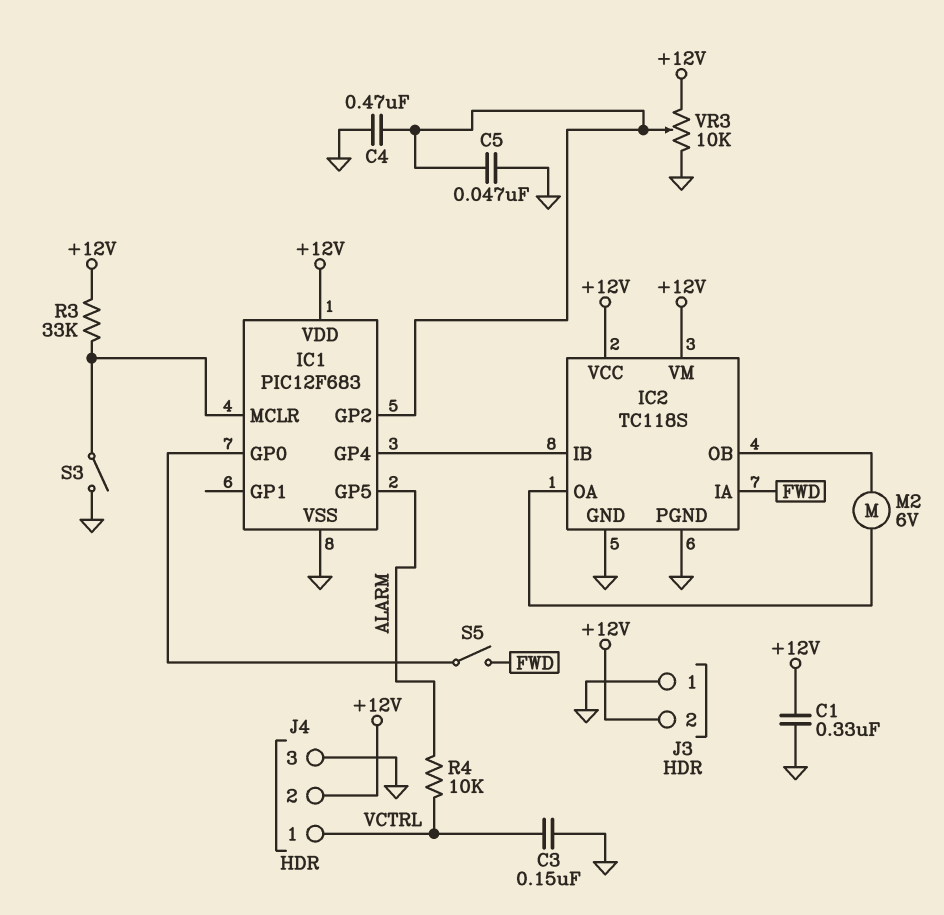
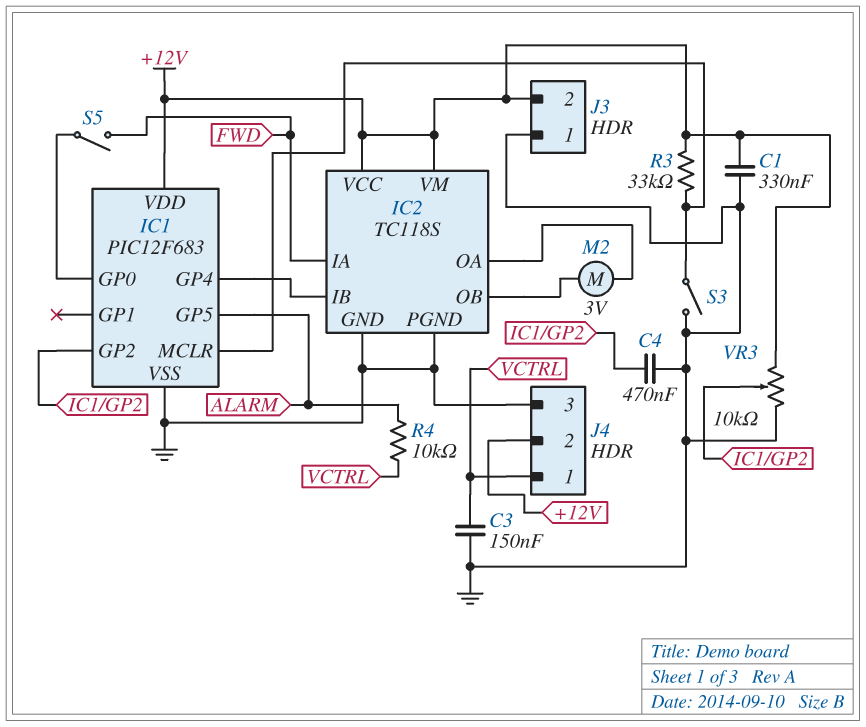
C5: 47nF (GND, IC1/GP2) -> none
M2: motor 6V (IC2/OA, IC2/OB) -> motor 3V (IC2/OA, IC2/OB)

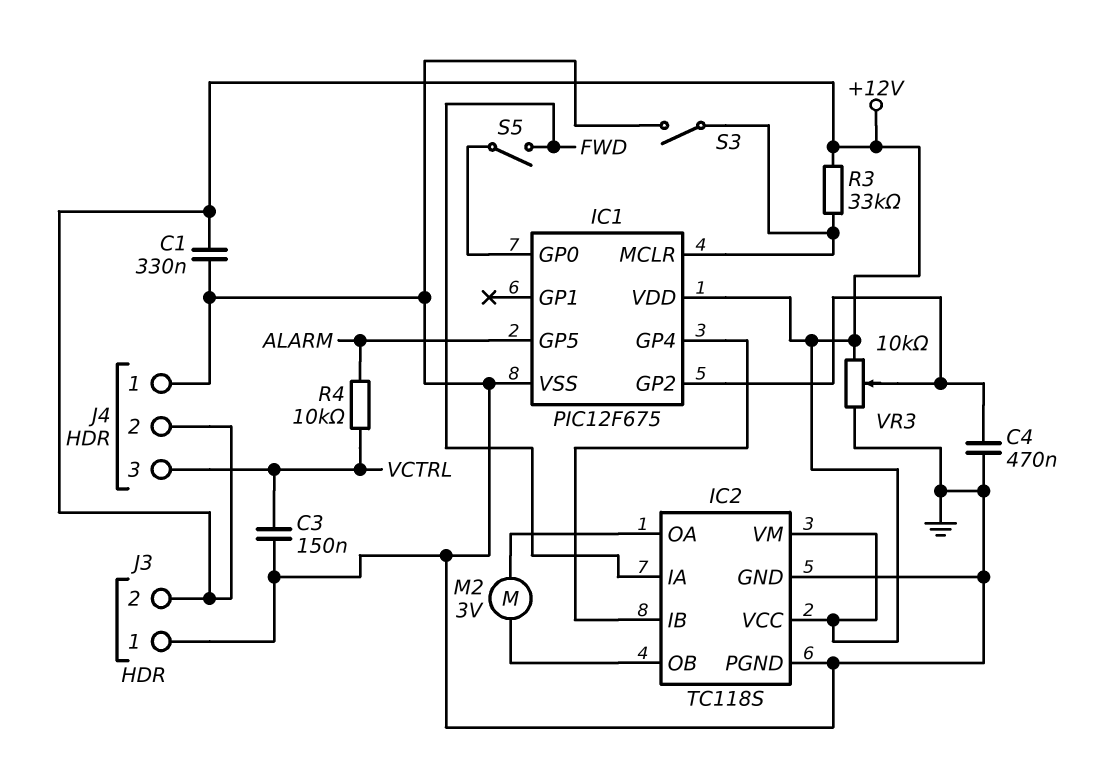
IC1: PIC12F683 -> PIC12F675
J4 pin 1: VCTRL -> GND
J4 pin 3: GND -> VCTRL

